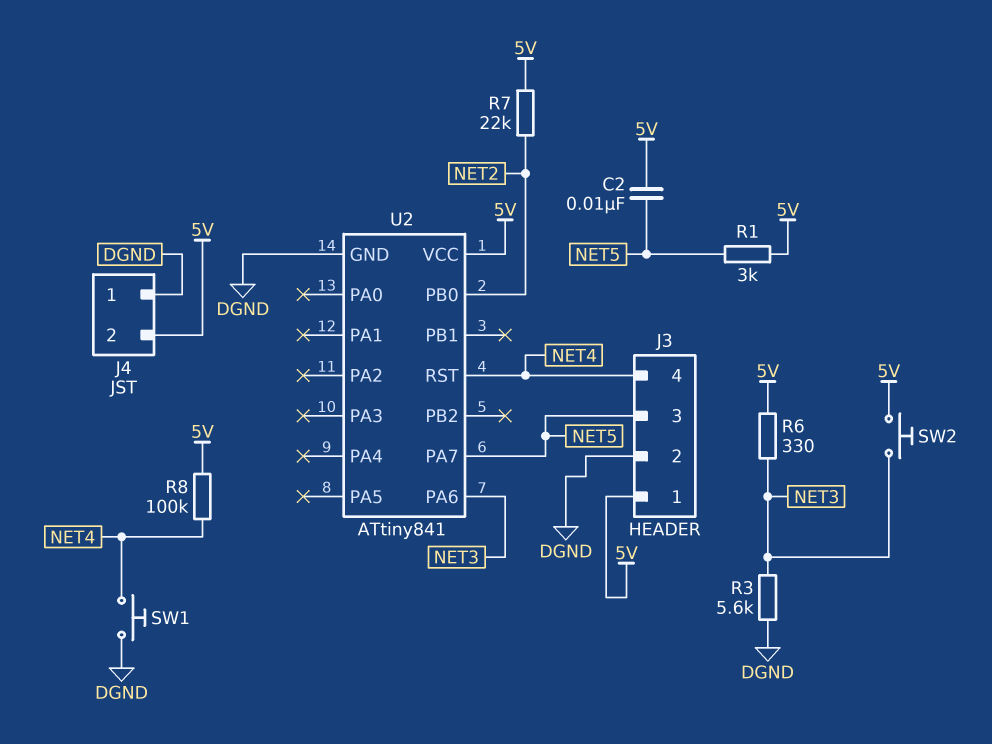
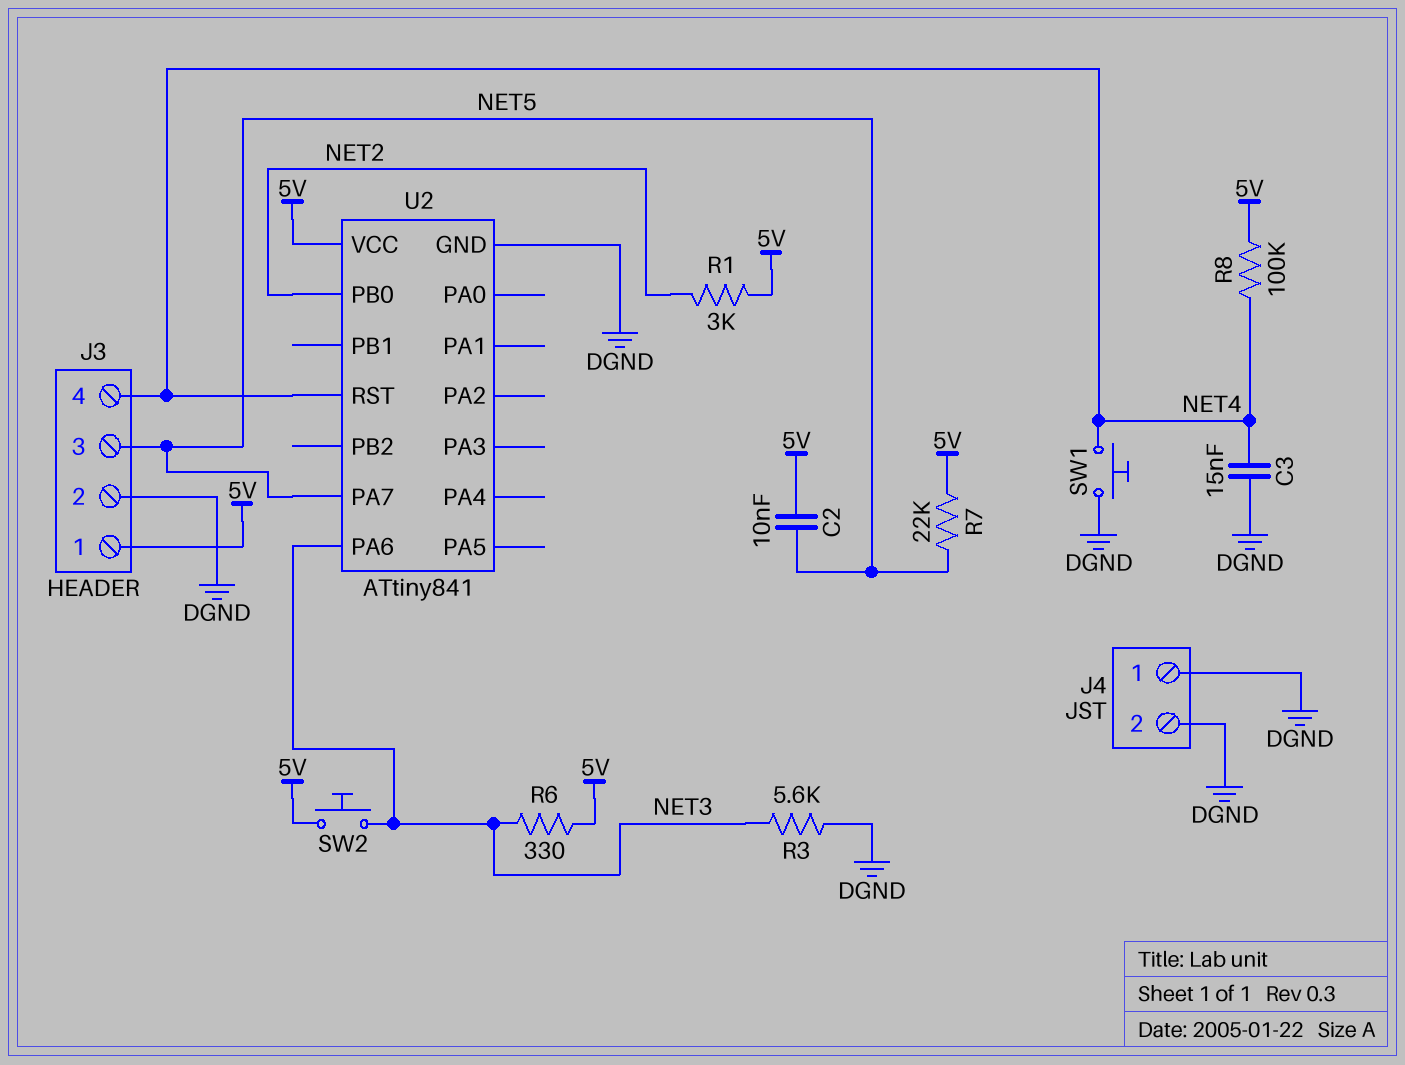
C3: none -> 15nF (DGND, NET4)
J4 pin 2: 5V -> DGND
R1: 3k (5V, NET5) -> 3k (5V, NET2)
R7: 22k (5V, NET2) -> 22k (5V, NET5)

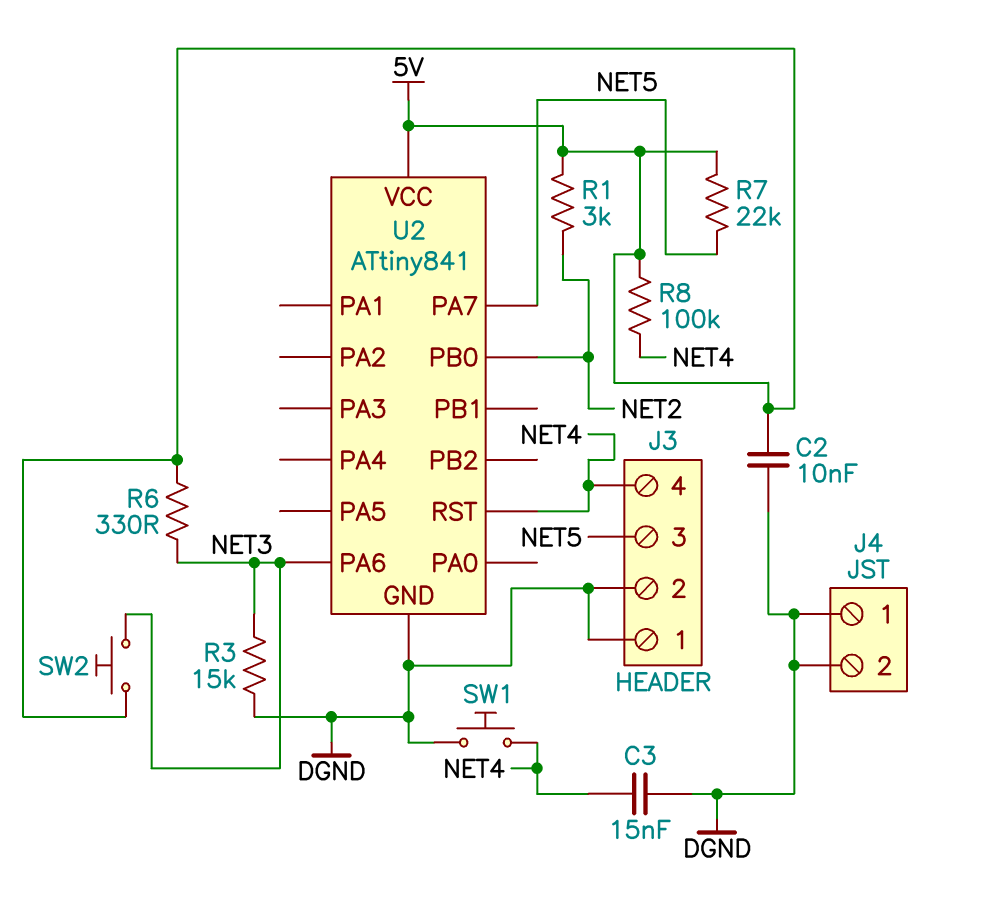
C2: 10nF (5V, NET5) -> 10nF (5V, DGND)
J3 pin 1: 5V -> DGND
R3: 5.6k (DGND, NET3) -> 15k (DGND, NET3)

